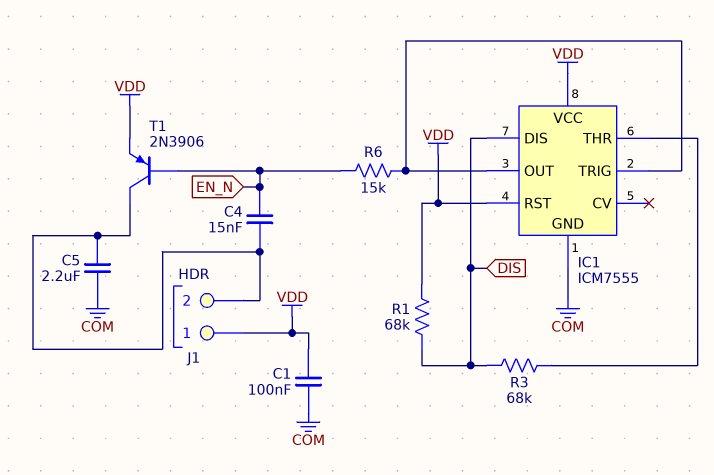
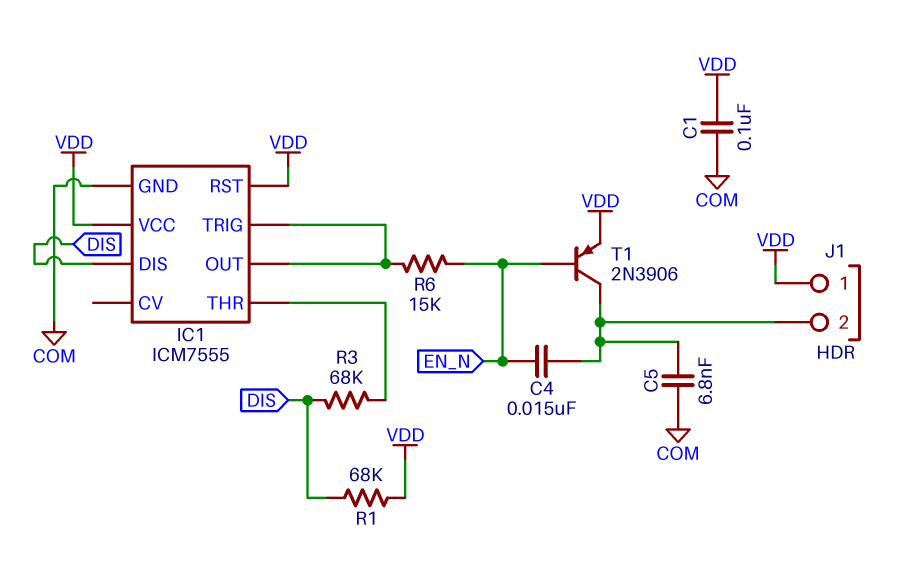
C5: 2.2uF (COM, J1/2) -> 6.8nF (COM, J1/2)

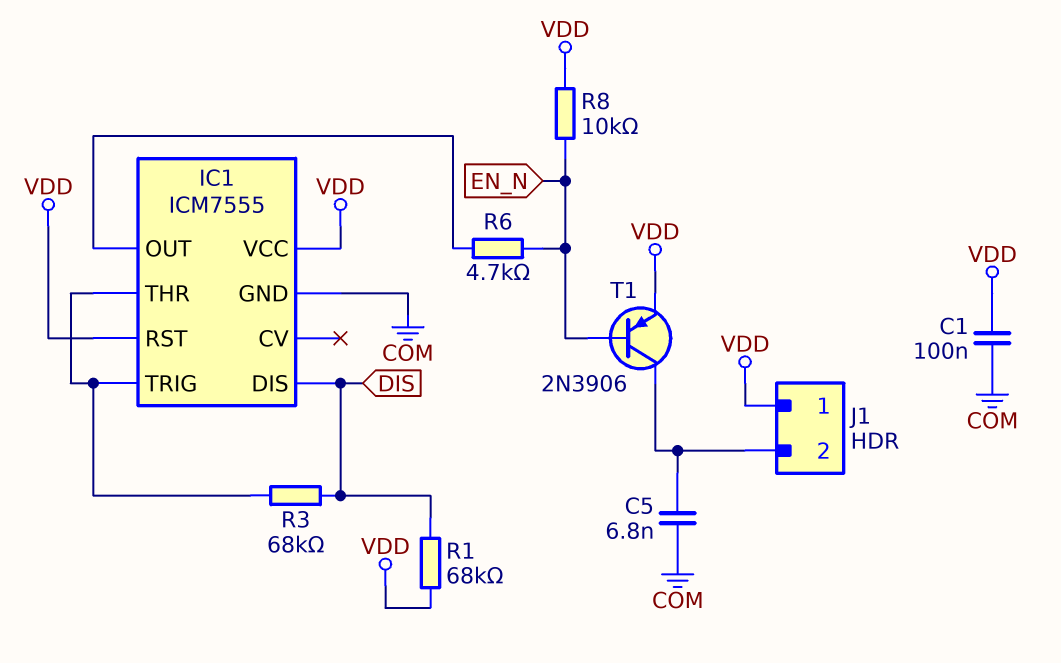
C4: 15nF (EN_N, J1/2) -> none
IC1 pin TRIG: IC1/OUT -> IC1/THR
R6: 15k (EN_N, IC1/OUT) -> 4.7k (EN_N, IC1/OUT)
R8: none -> 10k (EN_N, VDD)

